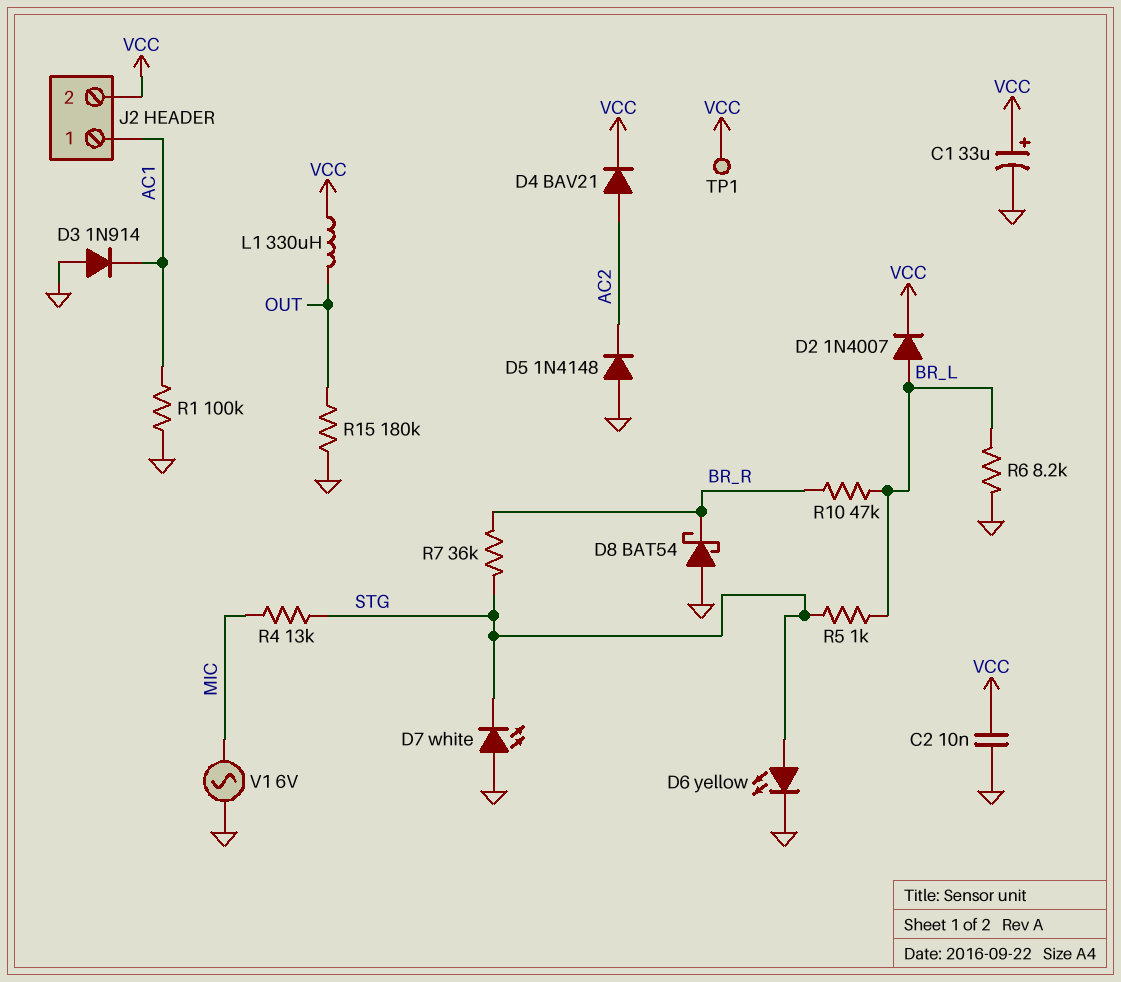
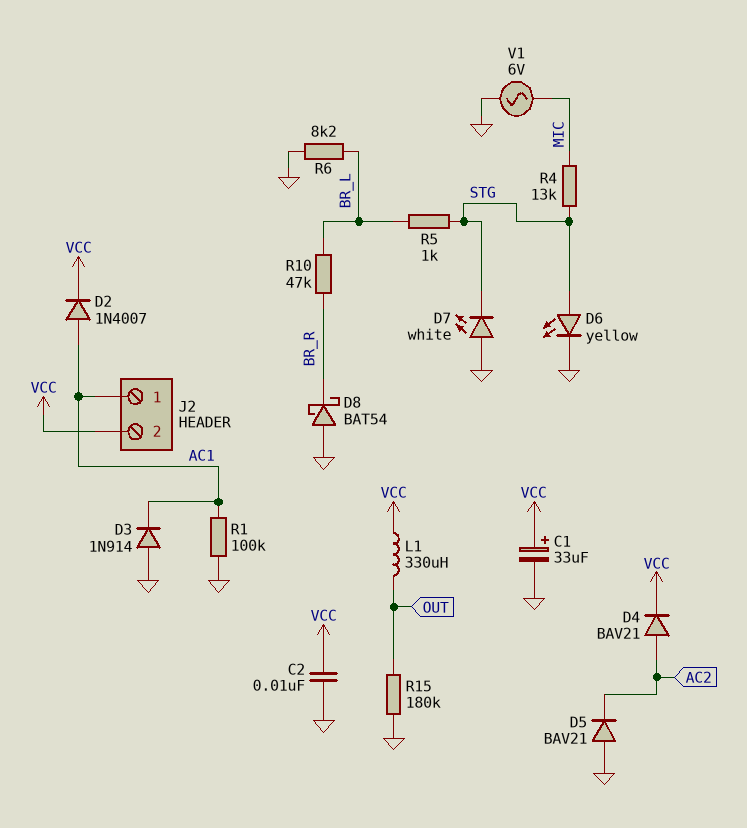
D2: diode 1N4007 (A BR_L, K VCC) -> diode 1N4007 (A AC1, K VCC)
D5: diode 1N4148 (A GND, K AC2) -> diode BAV21 (A GND, K AC2)
R7: 36k (BR_R, STG) -> none
TP1: test point (VCC) -> none

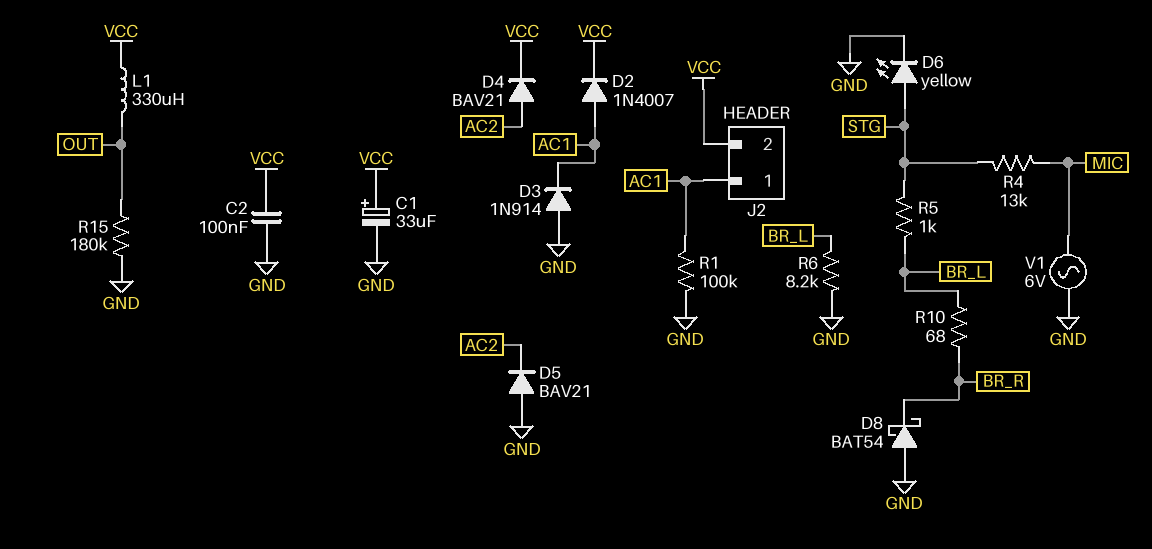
C2: 10nF (GND, VCC) -> 100nF (GND, VCC)
D7: LED white (A GND, K STG) -> none
R10: 47k (BR_L, BR_R) -> 68 (BR_L, BR_R)

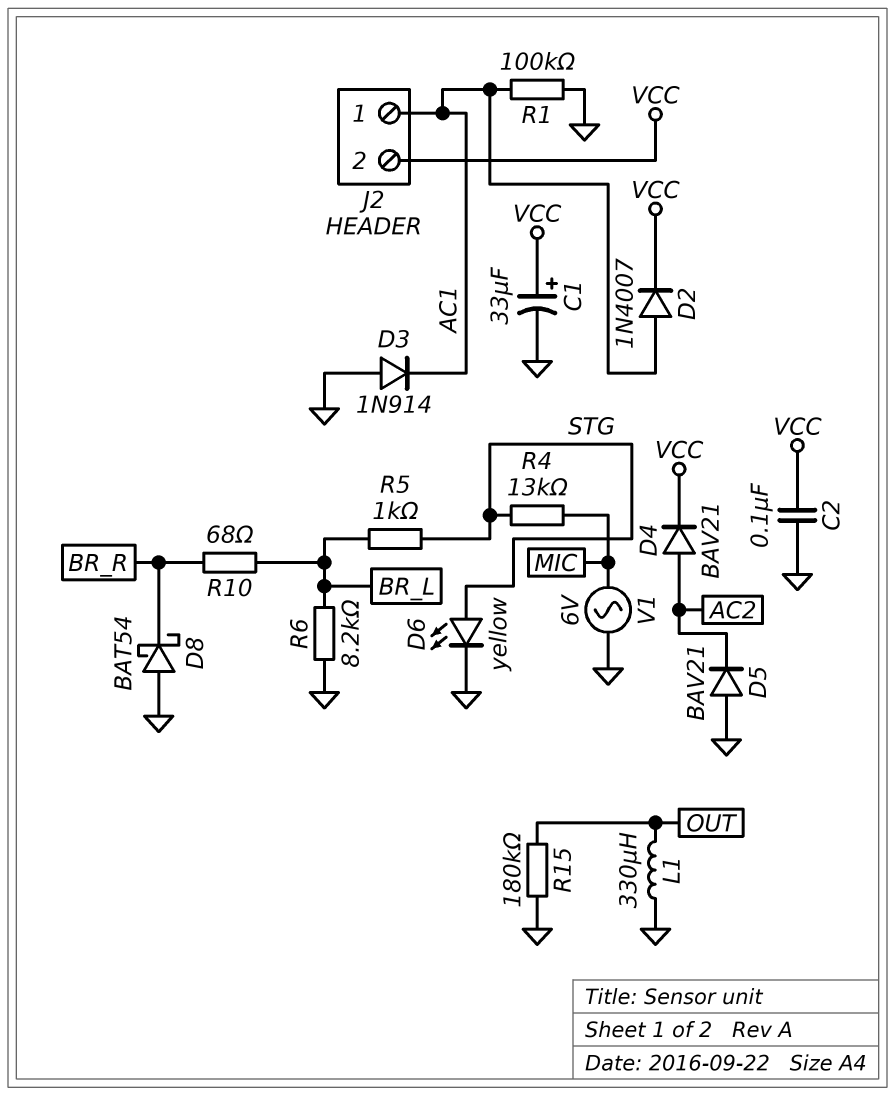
L1: 330uH (OUT, VCC) -> 330uH (GND, OUT)

